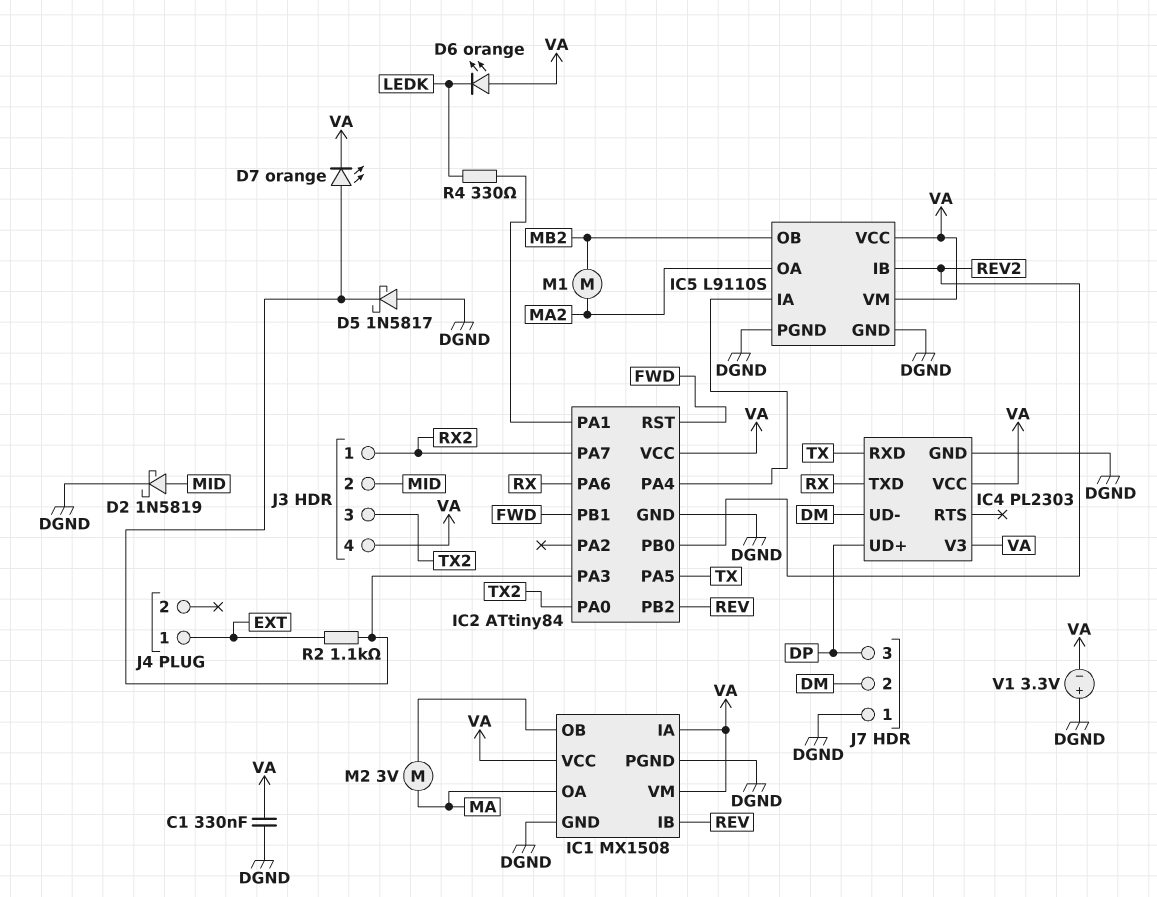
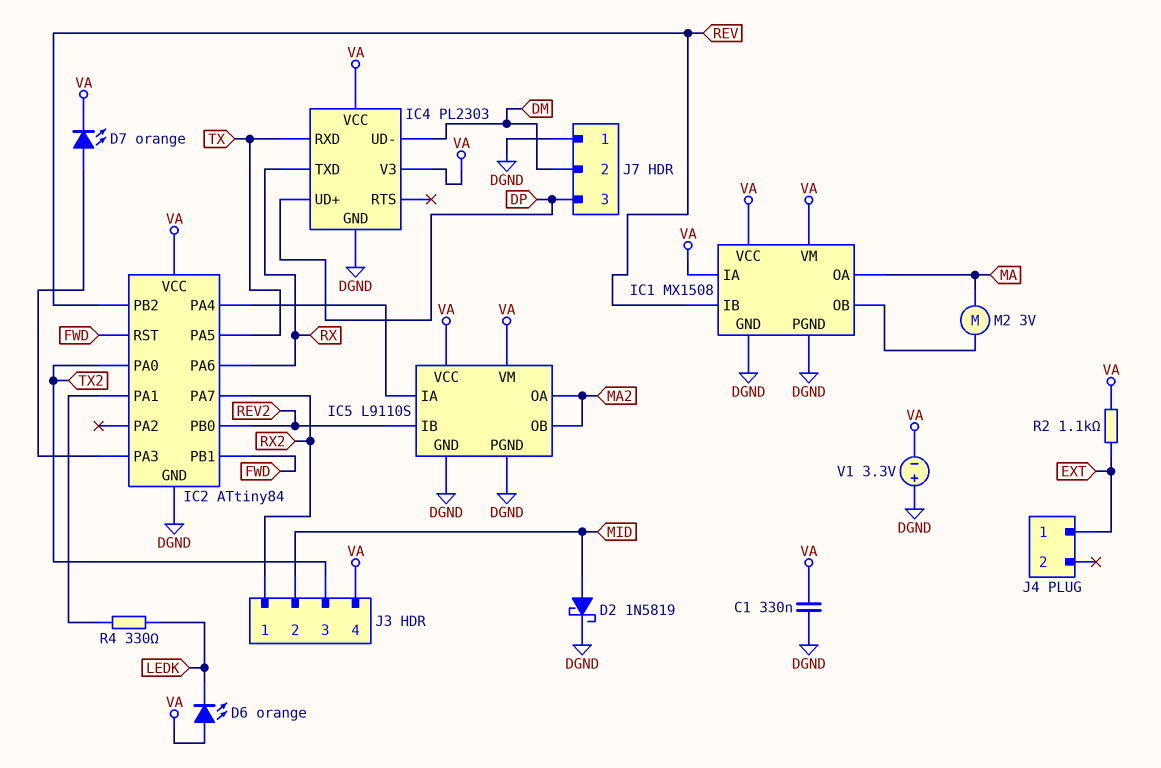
D5: schottky 1N5817 (A DGND, K IC2/PA3) -> none
IC5 pin OB: MB2 -> MA2
M1: motor (MA2, MB2) -> none
R2: 1.1k (EXT, IC2/PA3) -> 1.1k (EXT, VA)

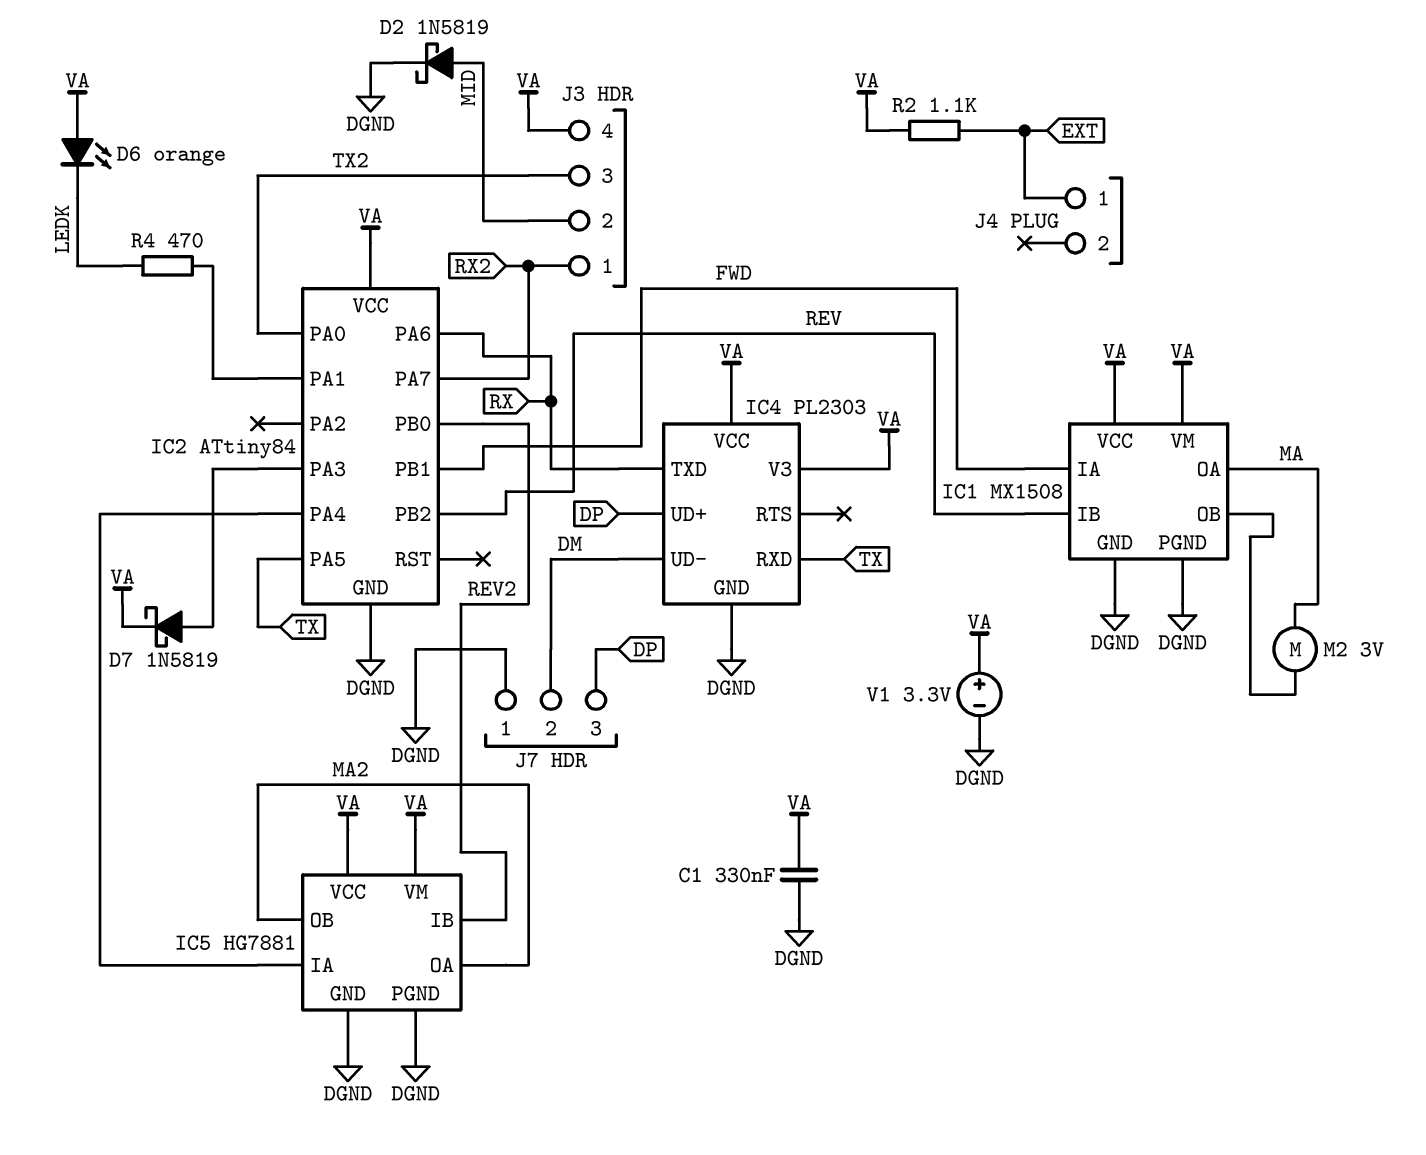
D7: LED orange (A IC2/PA3, K VA) -> schottky 1N5819 (A IC2/PA3, K VA)
IC1 pin IA: VA -> FWD
IC2 pin RST: FWD -> none
IC5: L9110S -> HG7881
R4: 330 (IC2/PA1, LEDK) -> 470 (IC2/PA1, LEDK)
V1: 3.3V (plus DGND, minus VA) -> 3.3V (plus VA, minus DGND)

